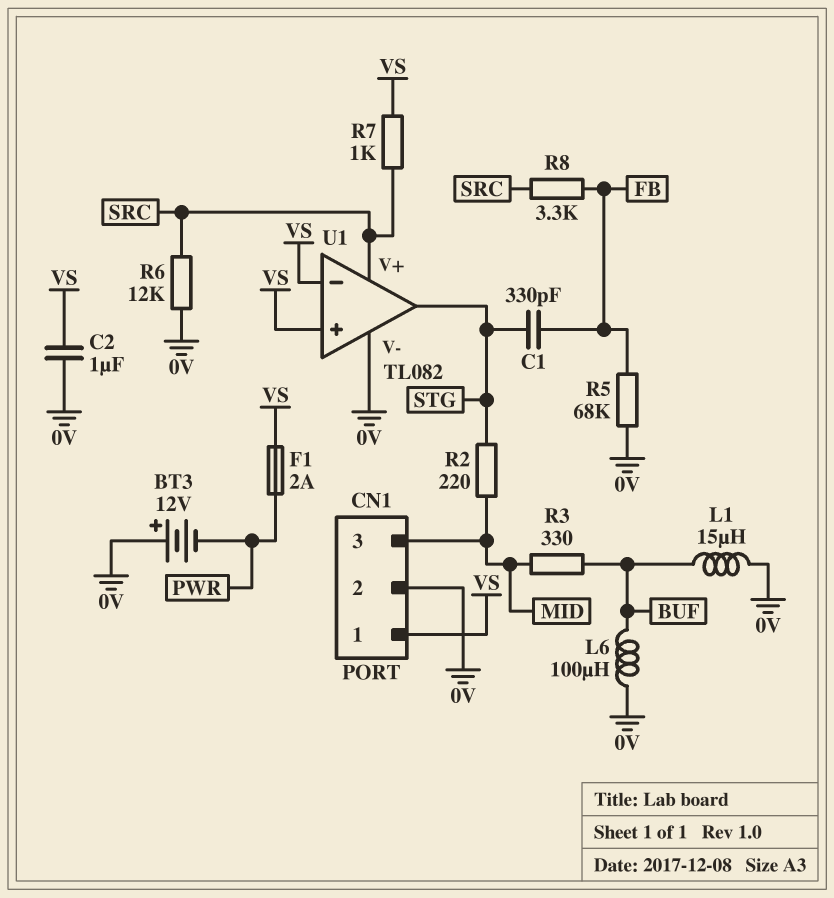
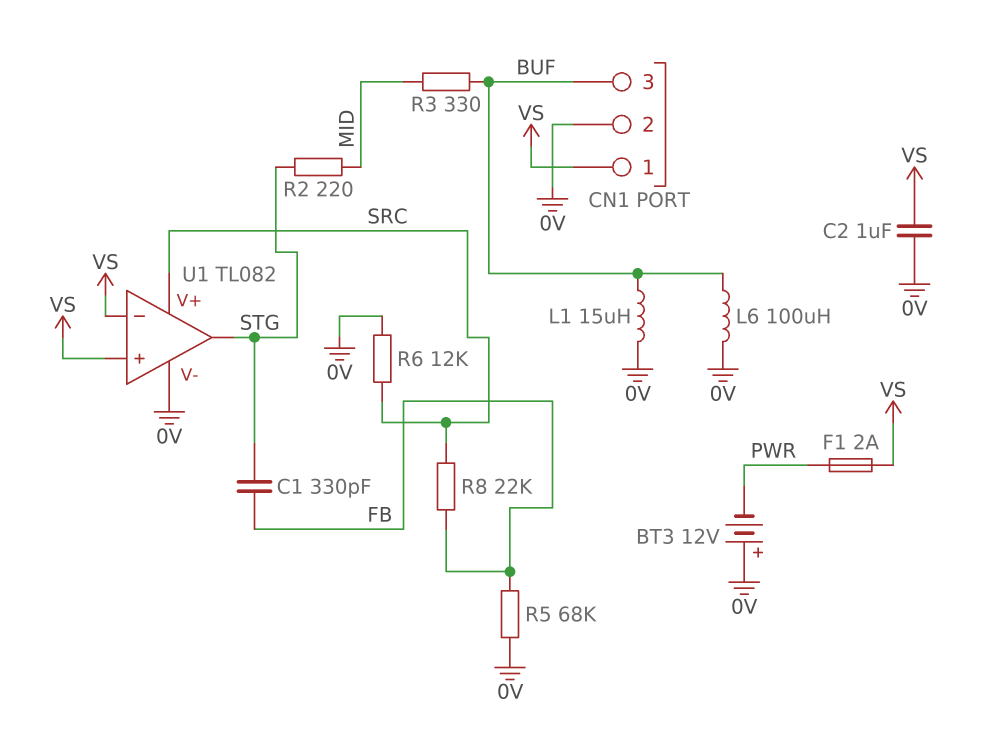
CN1 pin 3: MID -> BUF
R7: 1k (SRC, VS) -> none
R8: 3.3k (FB, SRC) -> 22k (FB, SRC)

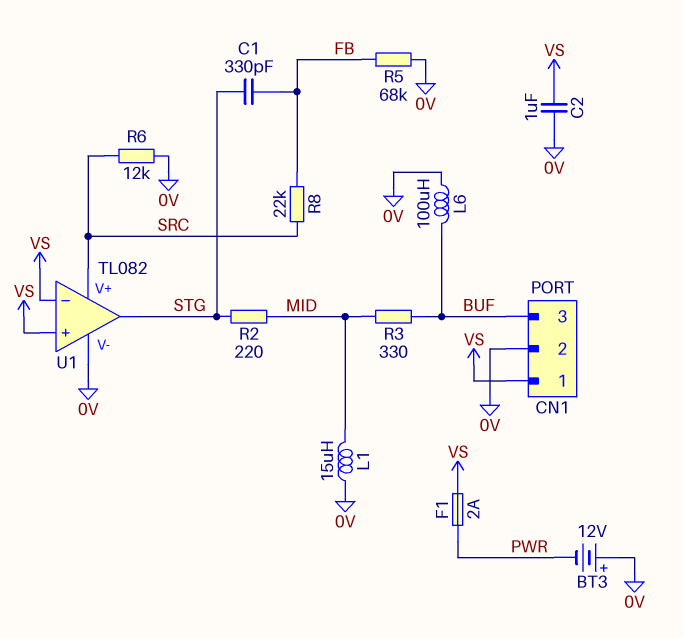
L1: 15uH (0V, BUF) -> 15uH (0V, MID)

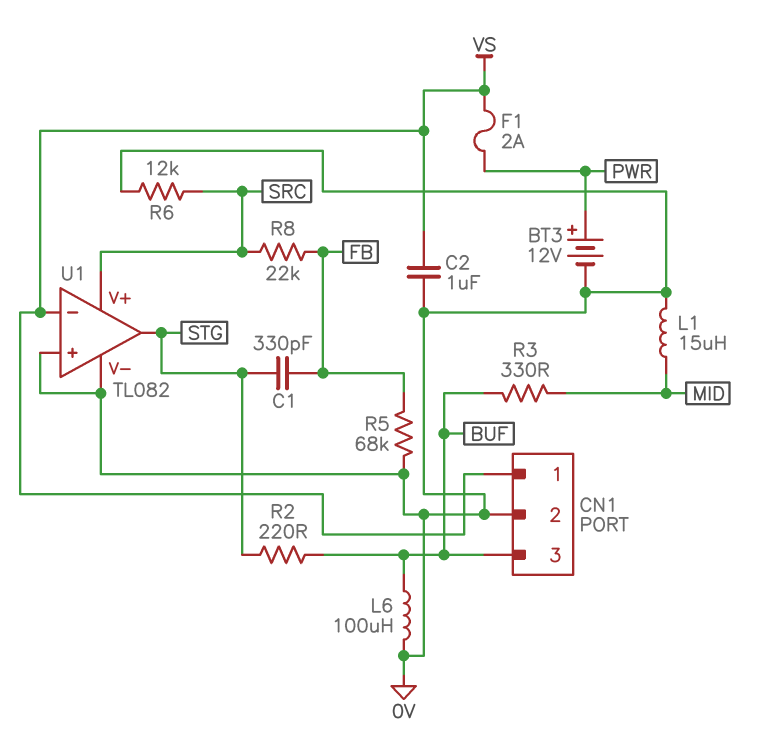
BT3: 12V (plus 0V, minus PWR) -> 12V (plus PWR, minus 0V)
R2: 220 (MID, STG) -> 220 (BUF, STG)
U1 pin in+: VS -> 0V

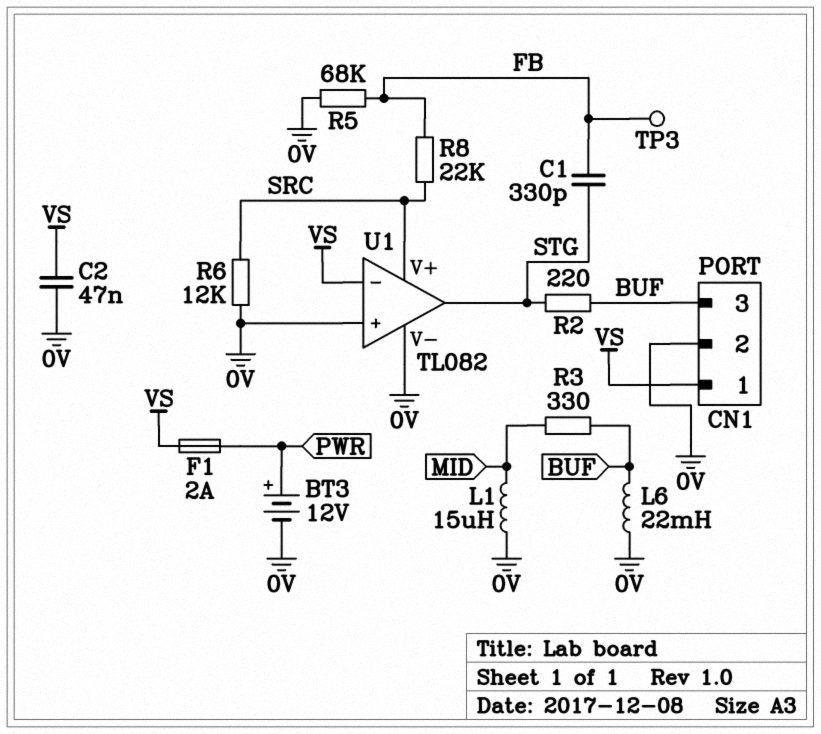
C2: 1uF (0V, VS) -> 47nF (0V, VS)
L6: 100uH (0V, BUF) -> 22mH (0V, BUF)
TP3: none -> test point (FB)

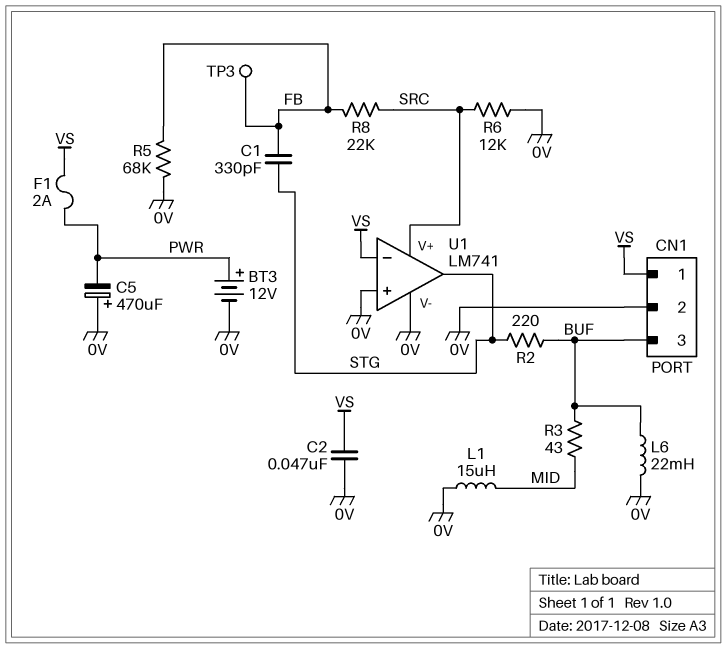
C5: none -> 470uF (plus 0V, minus PWR)
R3: 330 (BUF, MID) -> 43 (BUF, MID)
U1: TL082 -> LM741

